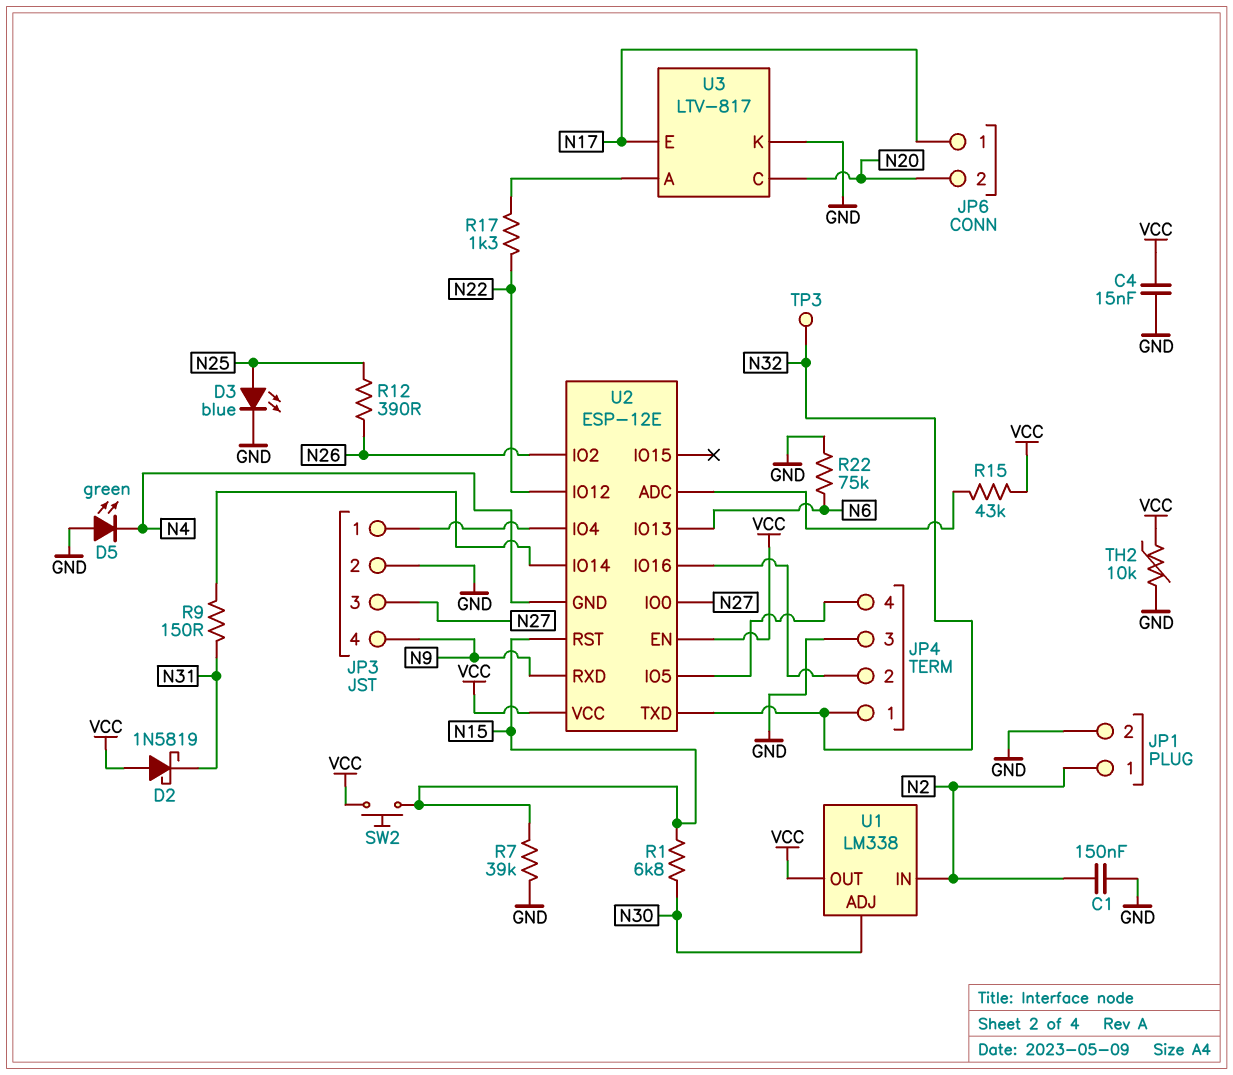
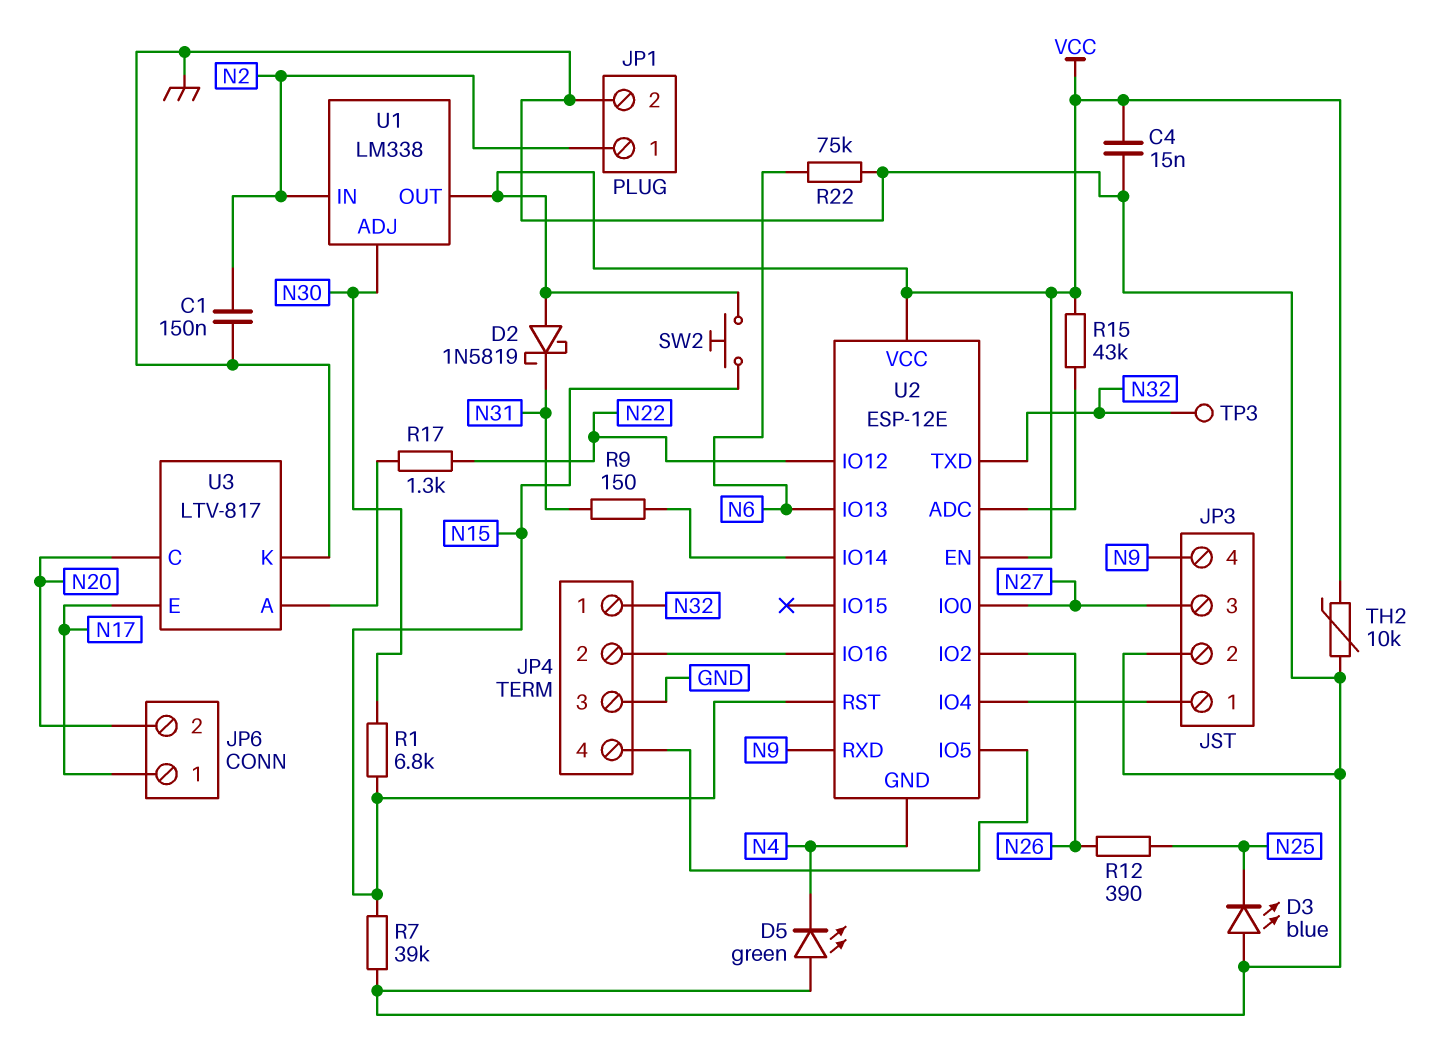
D3: LED blue (A N25, K GND) -> LED blue (A GND, K N25)

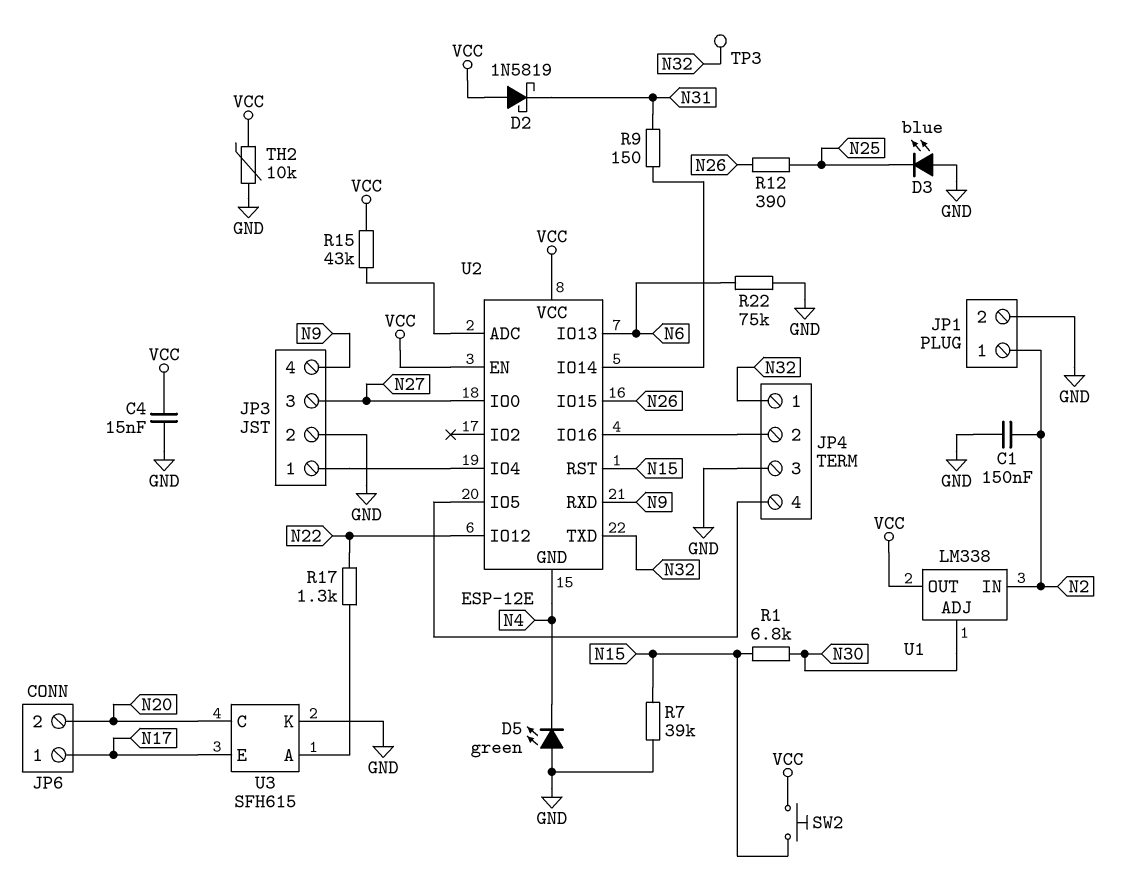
U2 pin IO2: N26 -> none
U2 pin IO15: none -> N26
U3: LTV-817 -> SFH615

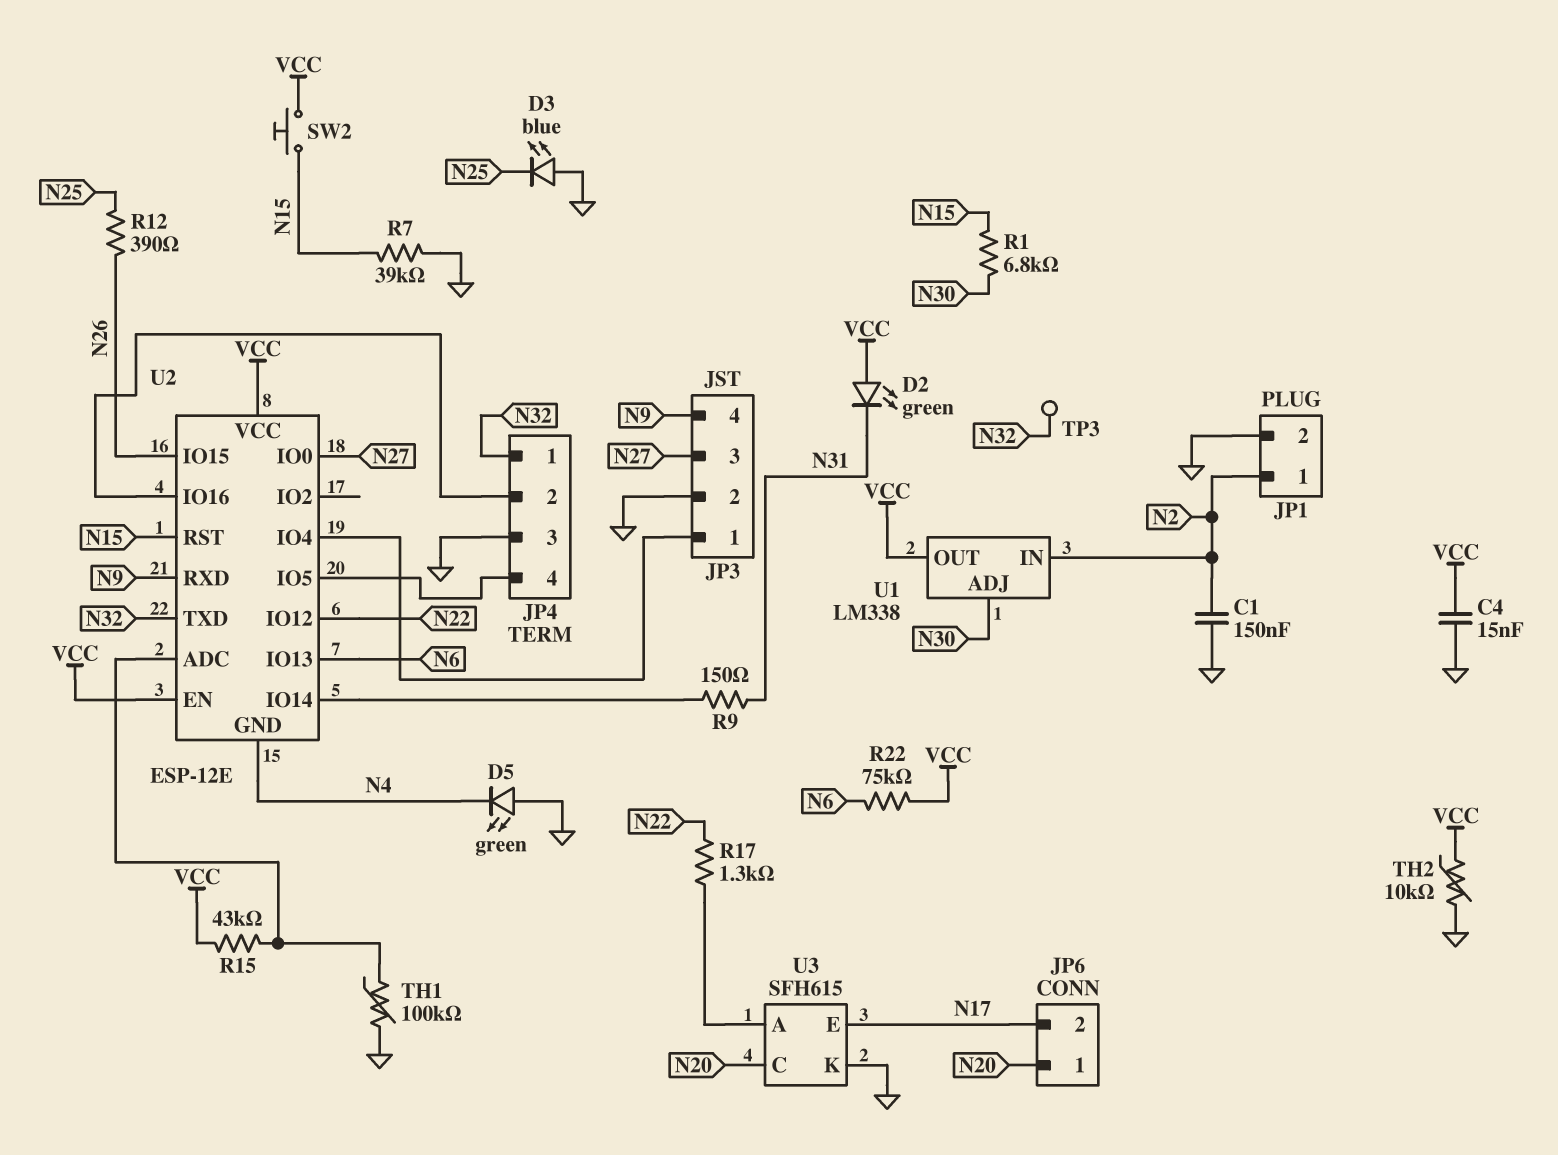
D2: schottky 1N5819 (A VCC, K N31) -> LED green (A VCC, K N31)
JP6 pin 1: N17 -> N20
JP6 pin 2: N20 -> N17
R22: 75k (GND, N6) -> 75k (N6, VCC)
TH1: none -> 100k (GND, U2/ADC)

